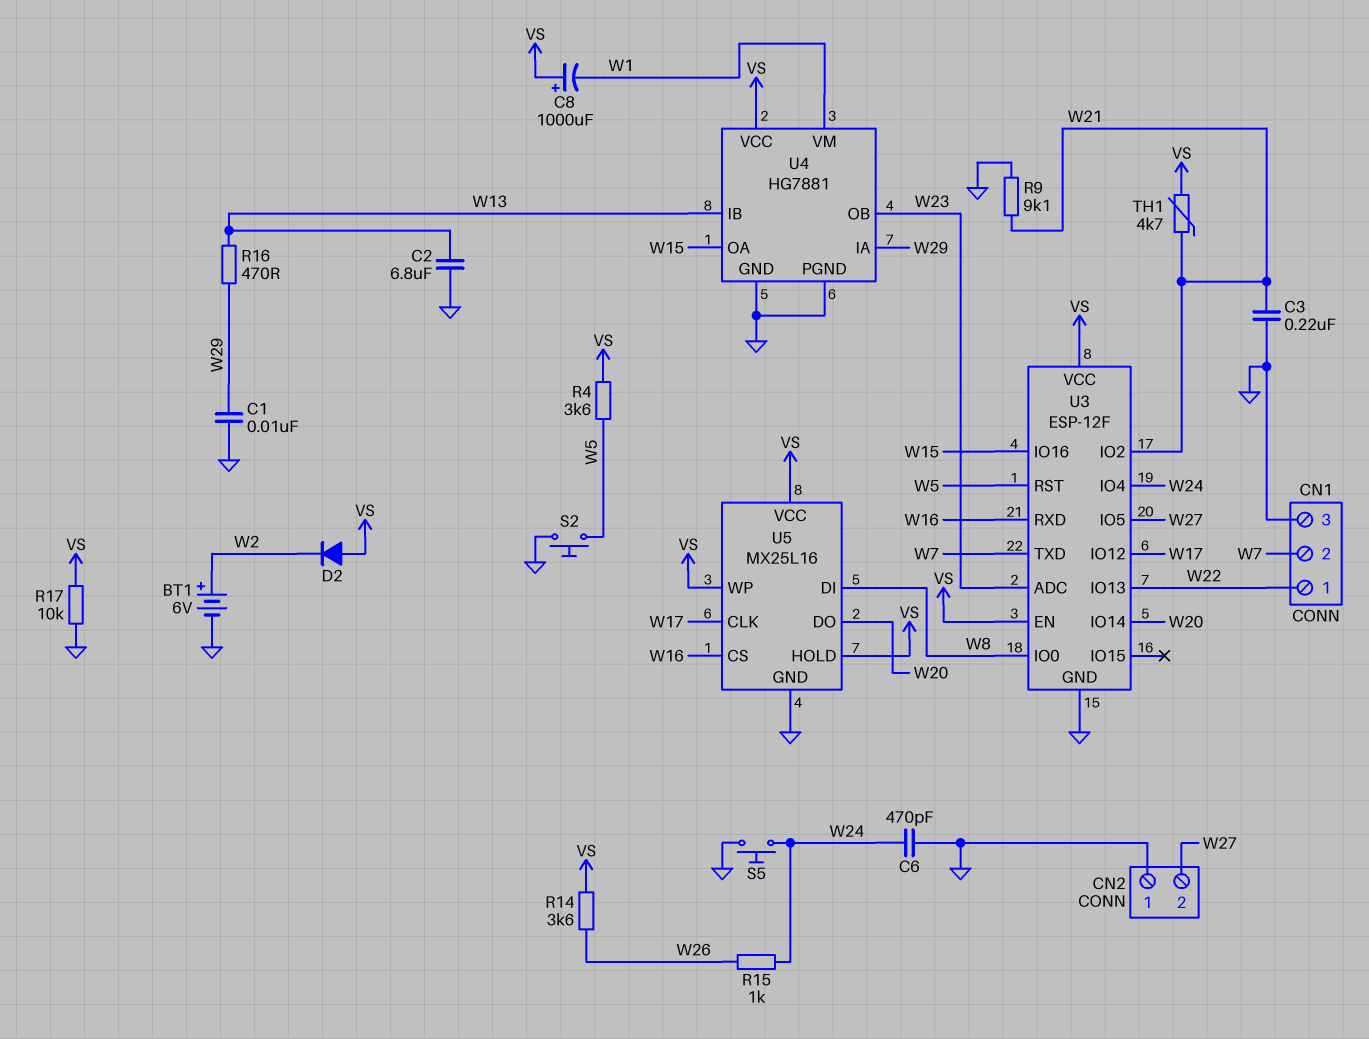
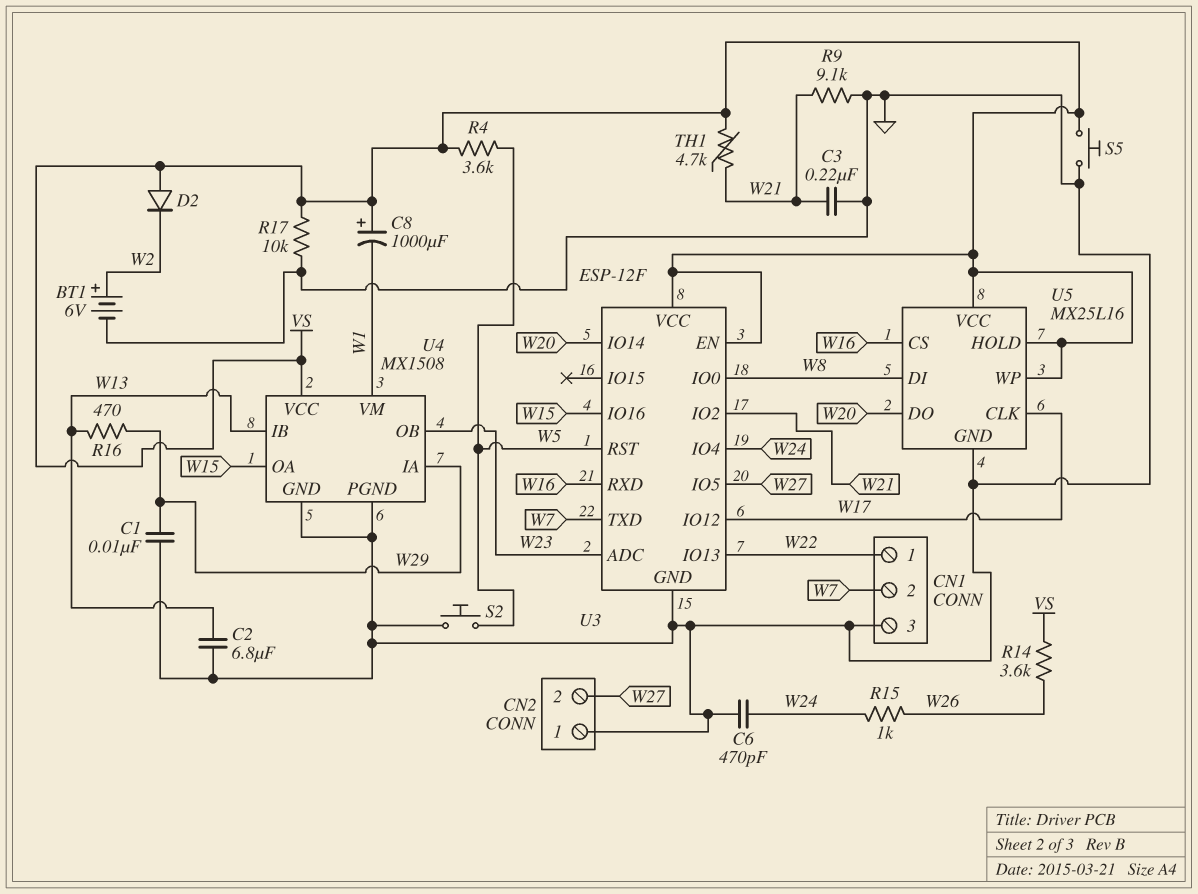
S5: button (GND, W24) -> button (GND, VS)
U4: HG7881 -> MX1508

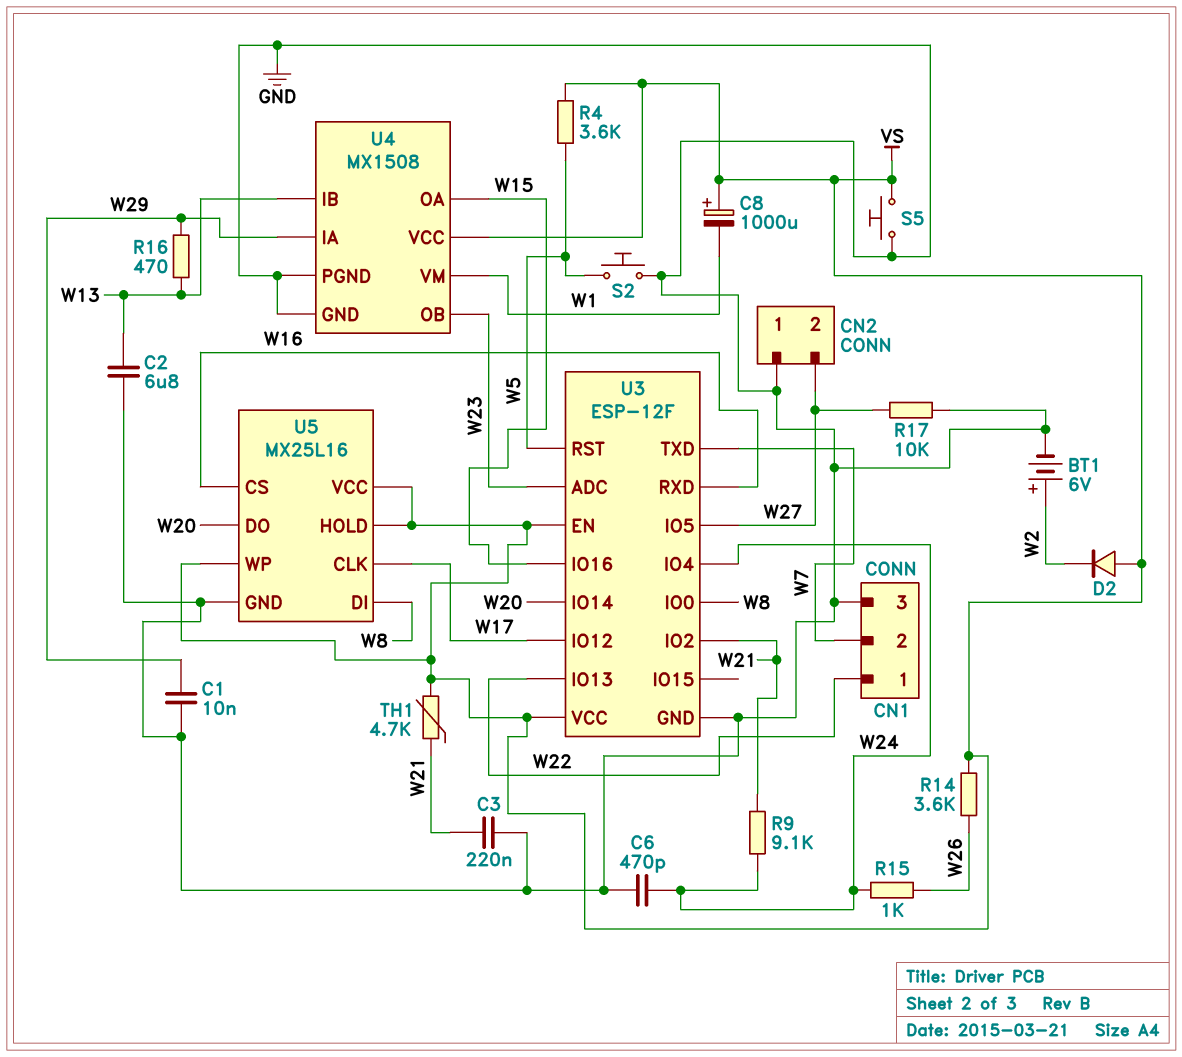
R9: 9.1k (GND, W21) -> 9.1k (W21, W24)
R17: 10k (GND, VS) -> 10k (GND, W27)

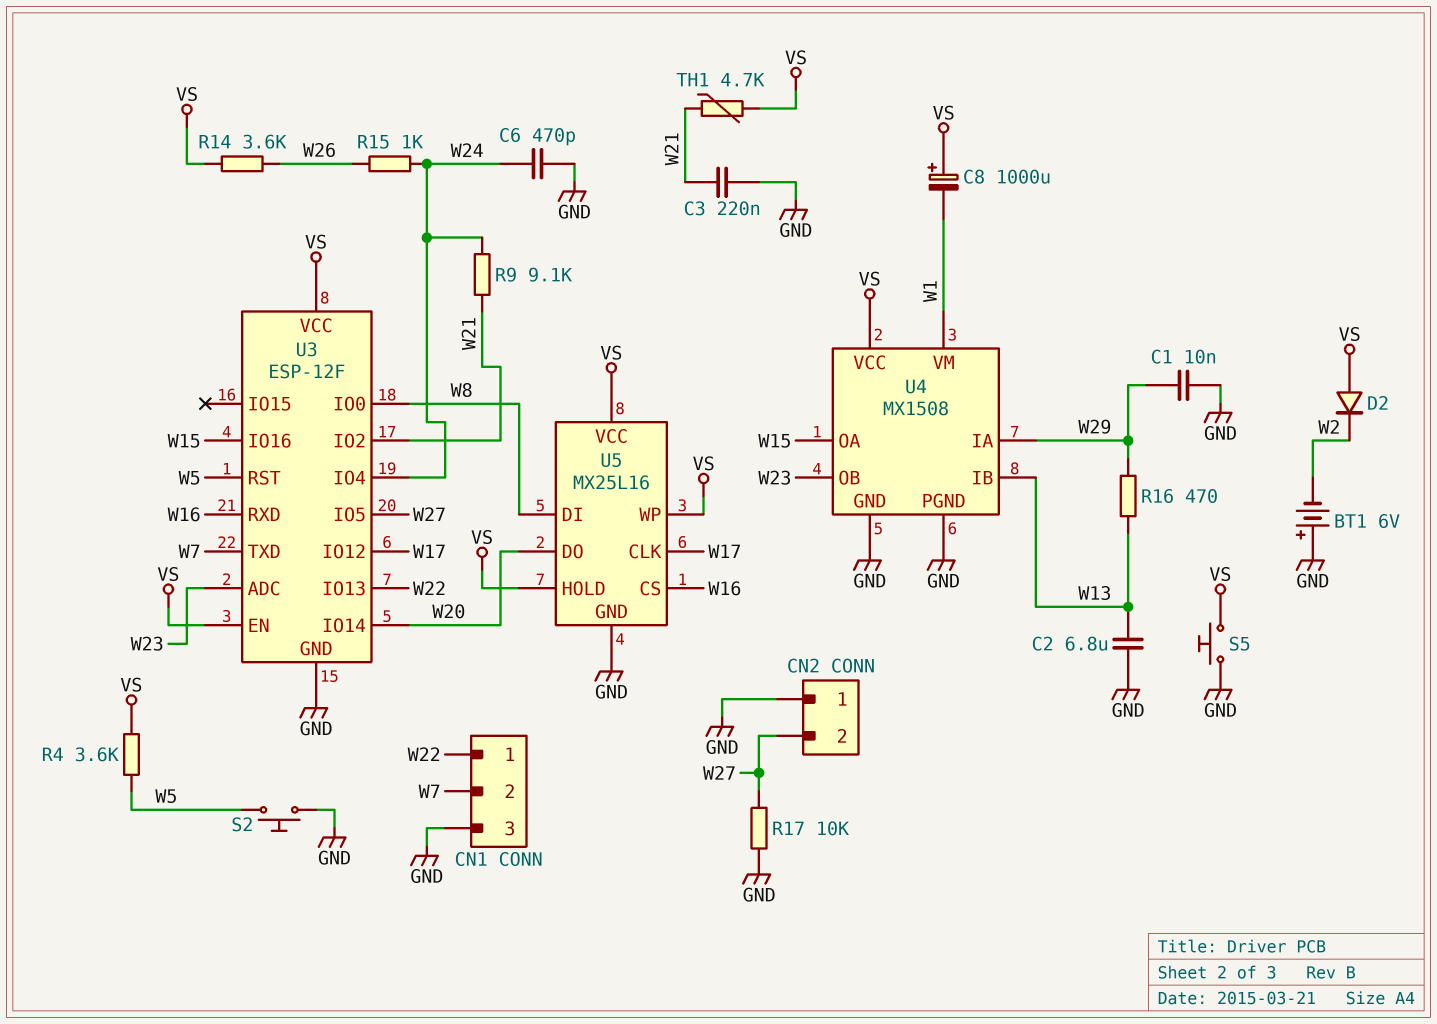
BT1: 6V (plus W2, minus GND) -> 6V (plus GND, minus W2)

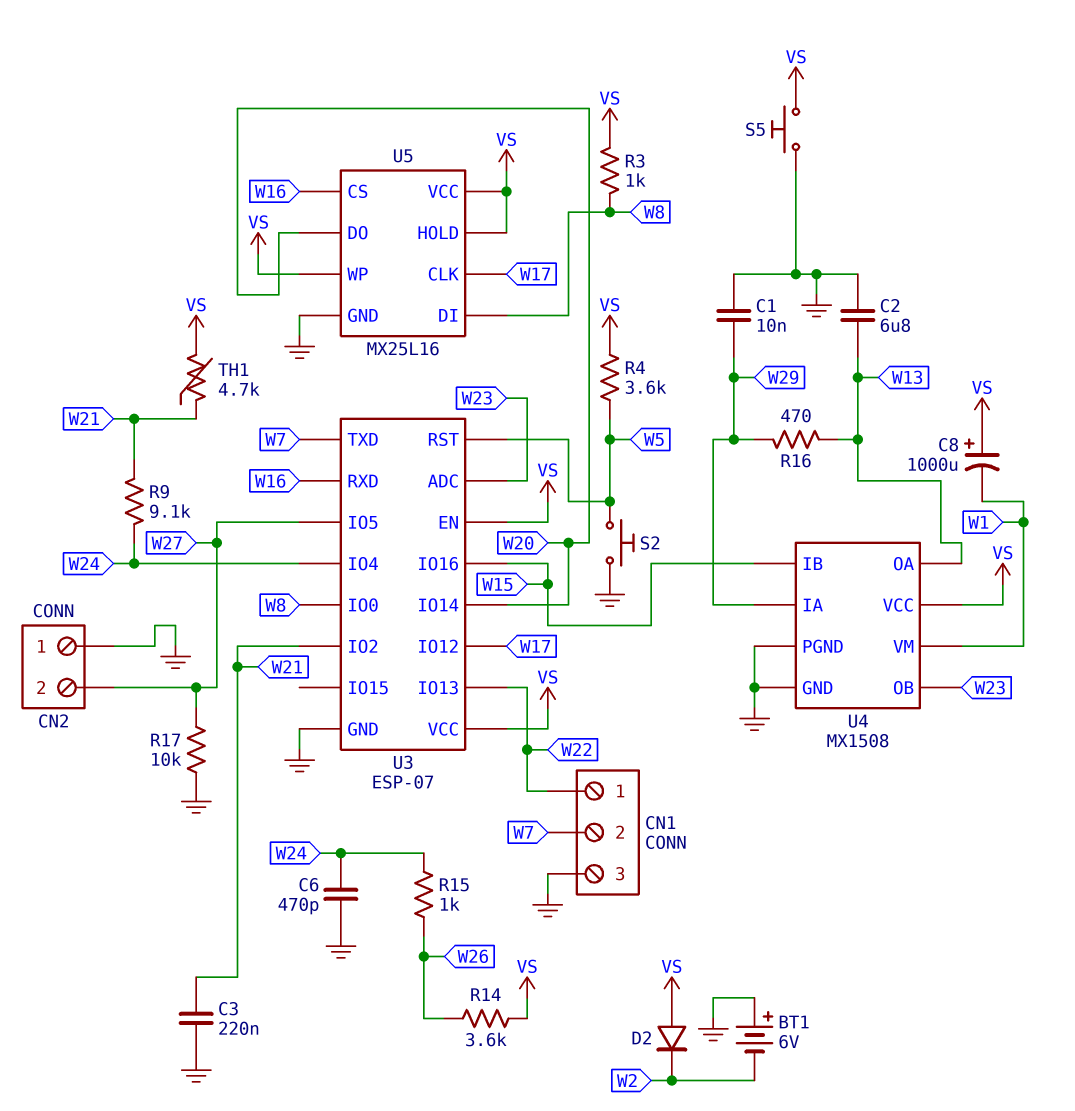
R3: none -> 1k (VS, W8)
U3: ESP-12F -> ESP-07
U4 pin IB: W13 -> W15
U4 pin OA: W15 -> W13

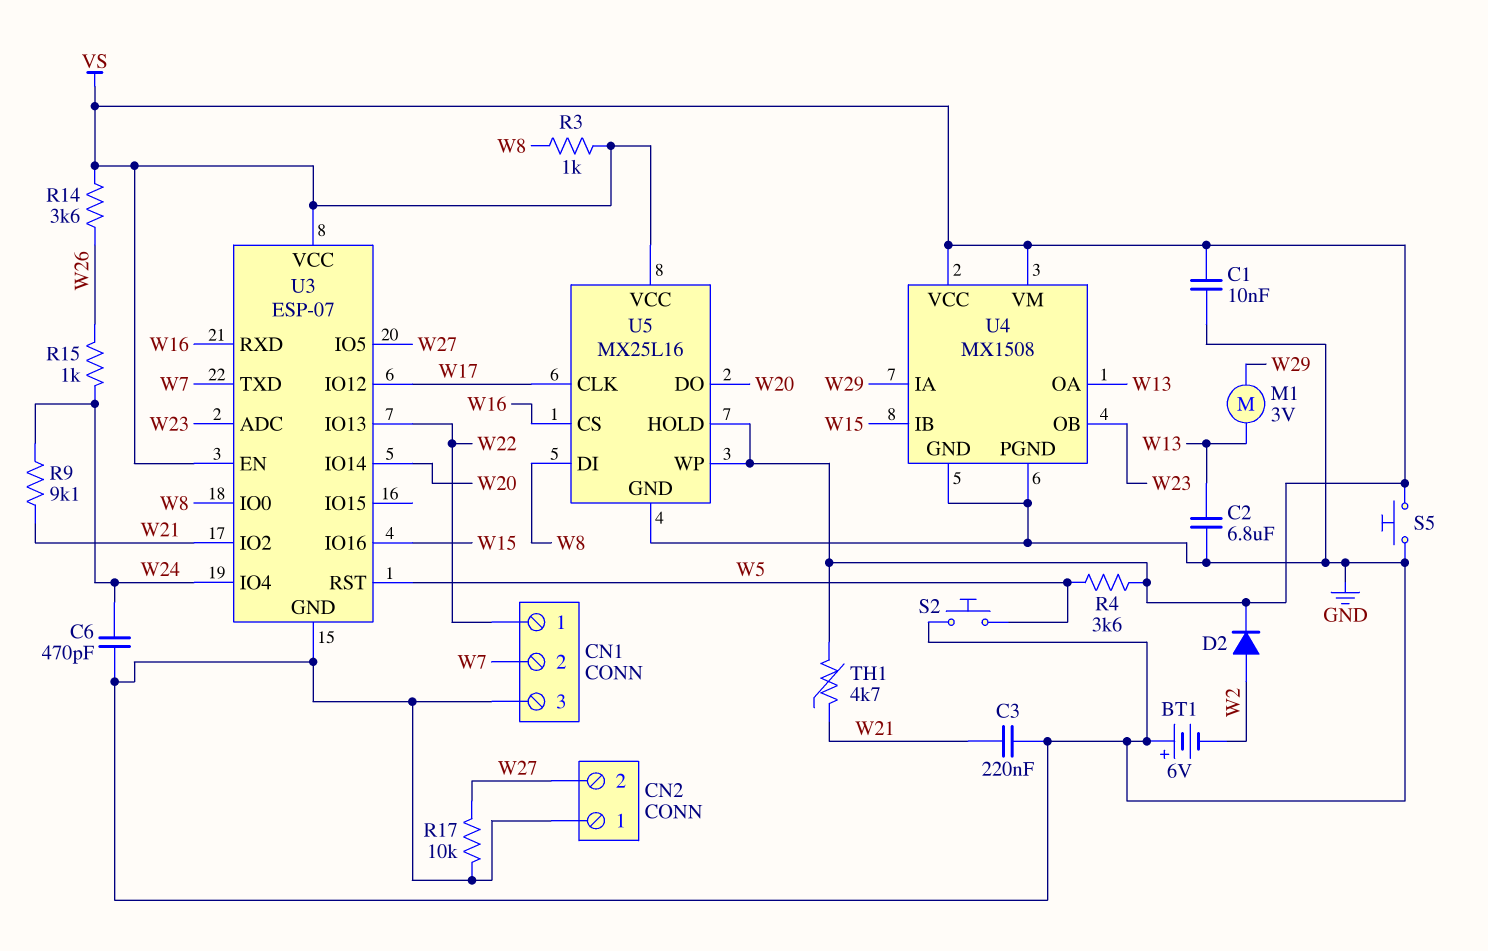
C1: 10nF (GND, W29) -> 10nF (GND, VS)
C8: 1000uF (plus VS, minus W1) -> none
D2: diode (A VS, K W2) -> diode (A W2, K VS)
M1: none -> motor 3V (W13, W29)
R16: 470 (W13, W29) -> none
U4 pin VM: W1 -> VS

